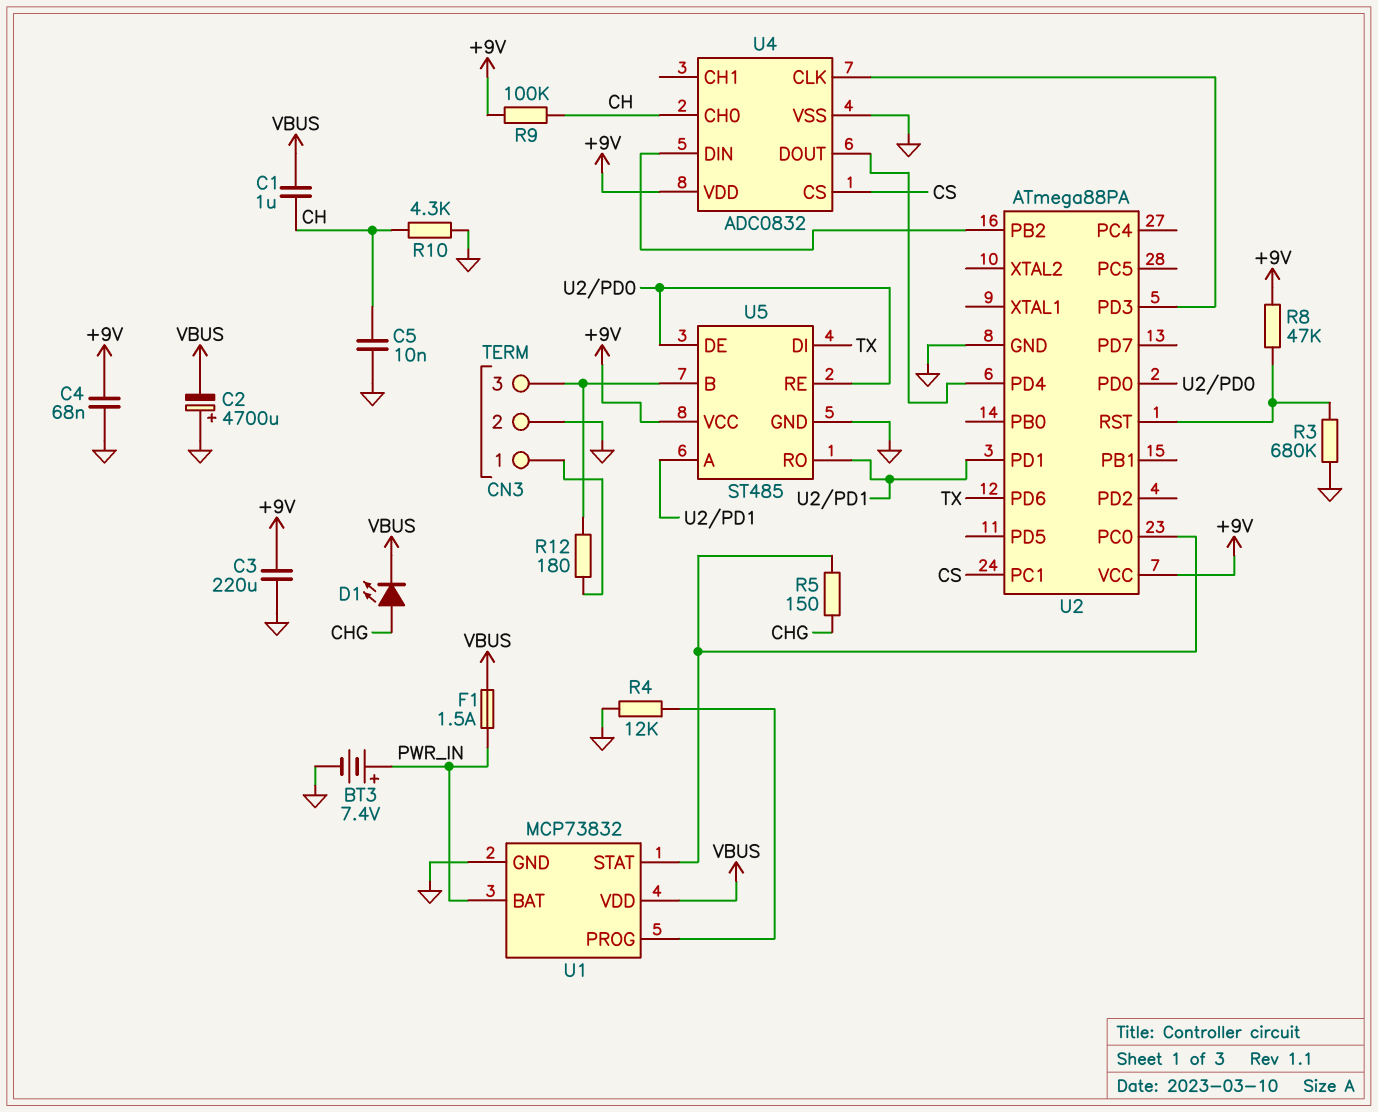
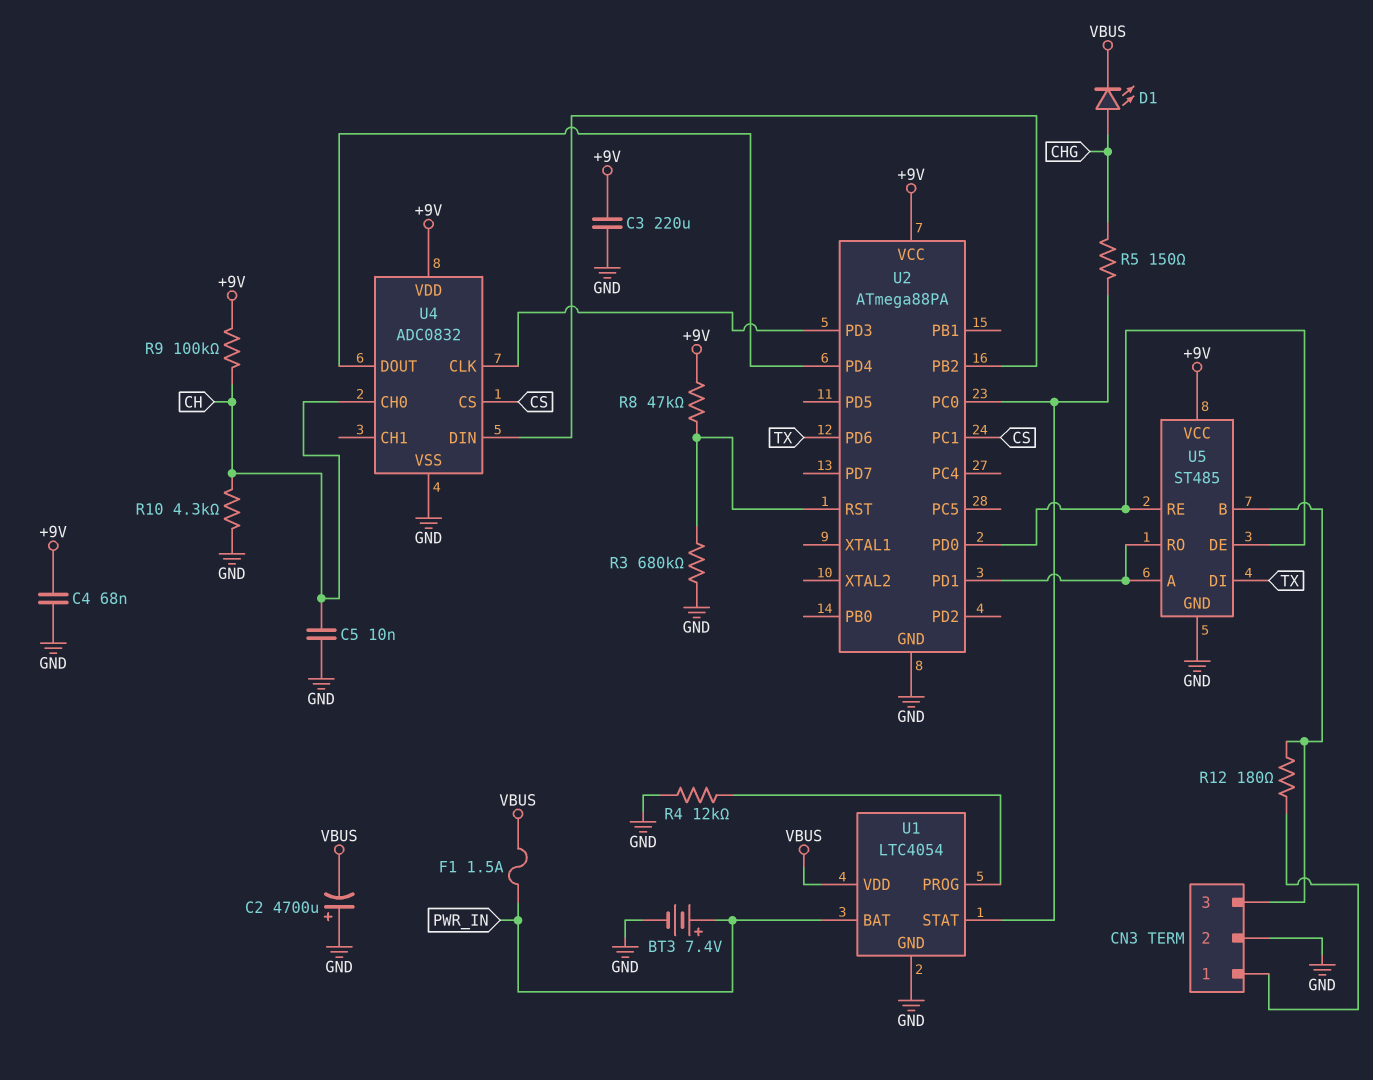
C1: 1uF (CH, VBUS) -> none
U1: MCP73832 -> LTC4054

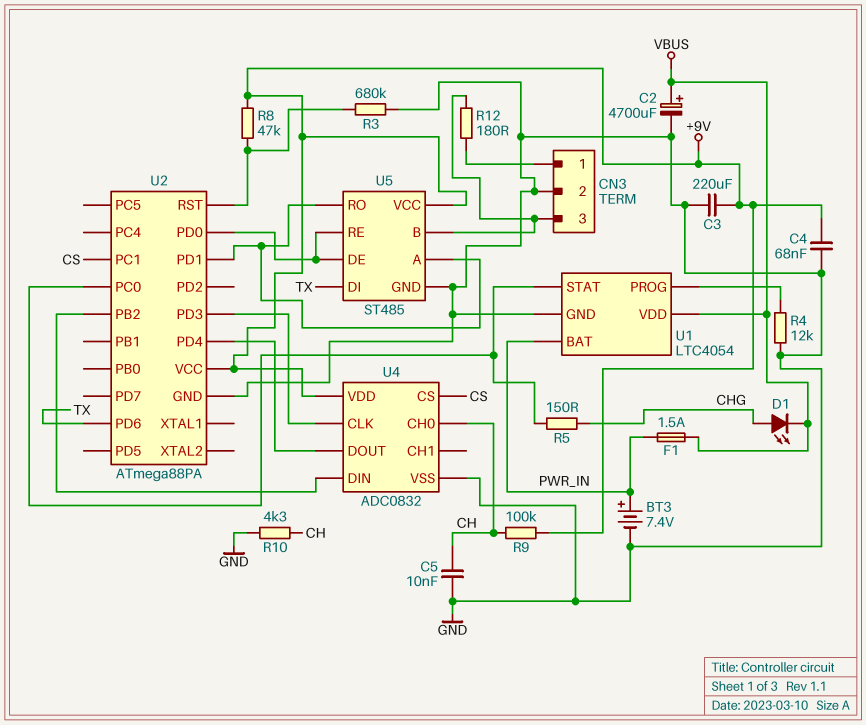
C2: 4700uF (plus GND, minus VBUS) -> 4700uF (plus VBUS, minus GND)

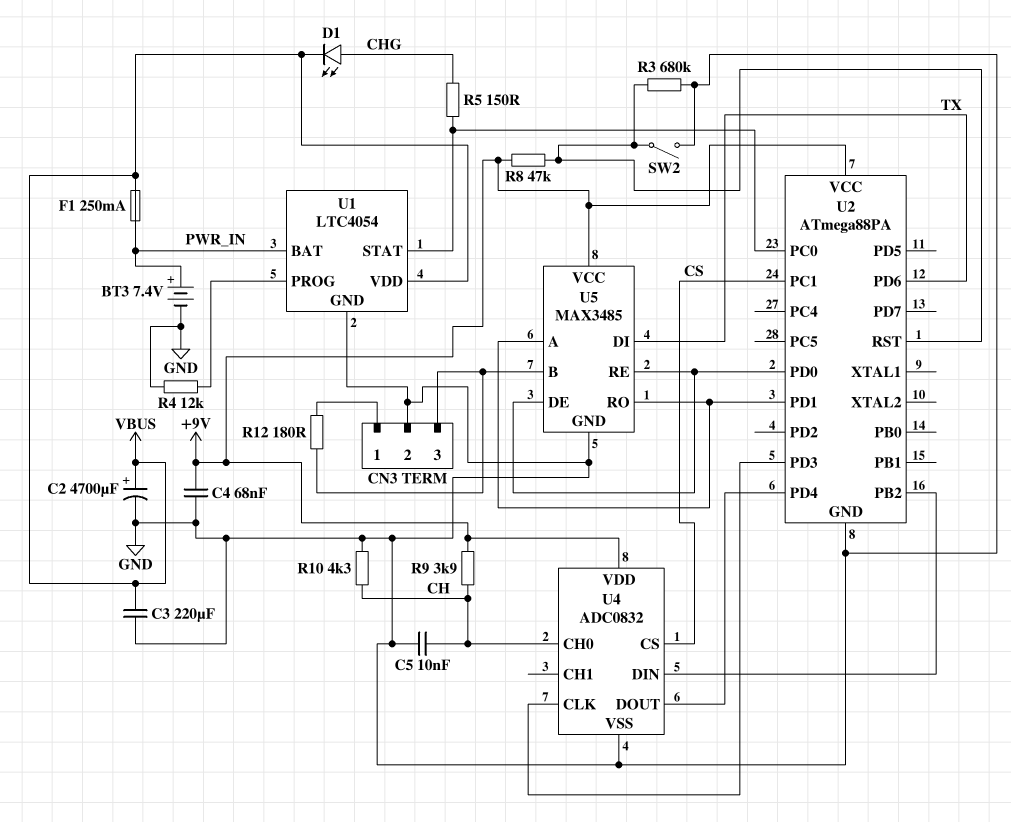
C3: 220uF (+9V, GND) -> 220uF (GND, VBUS)
F1: 1.5A (PWR_IN, VBUS) -> 250mA (PWR_IN, VBUS)
R9: 100k (+9V, CH) -> 3.9k (+9V, CH)
SW2: none -> switch (GND, U2/RST)
U5: ST485 -> MAX3485

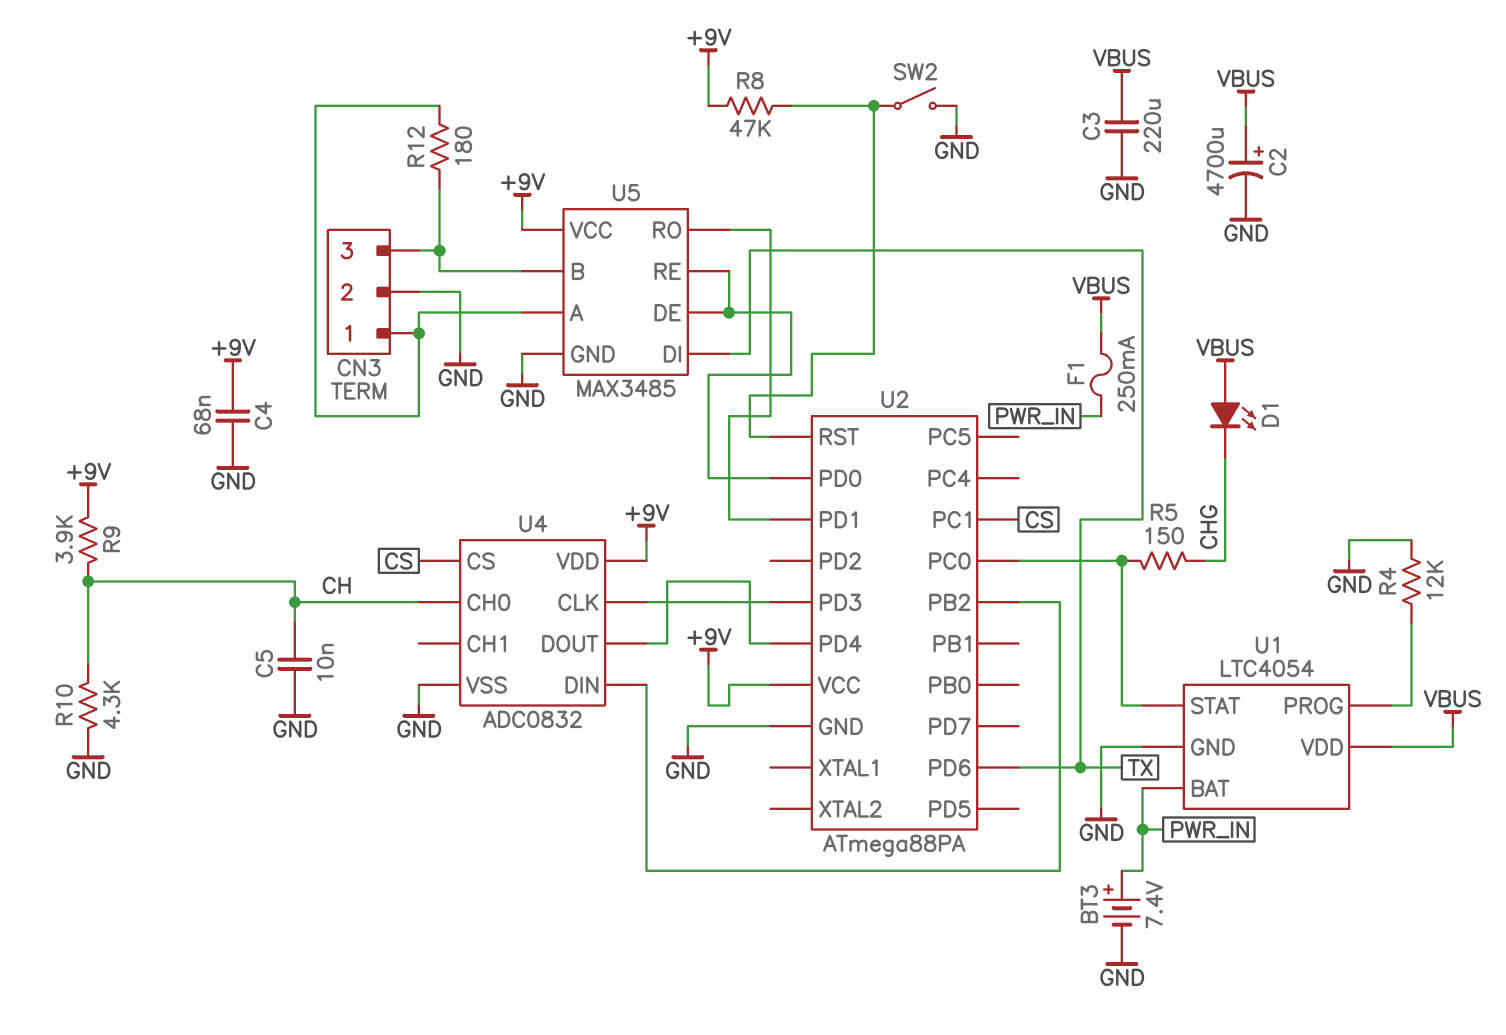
D1: LED (A CHG, K VBUS) -> LED (A VBUS, K CHG)
R3: 680k (GND, U2/RST) -> none
U5 pin A: U2/PD1 -> CN3/1

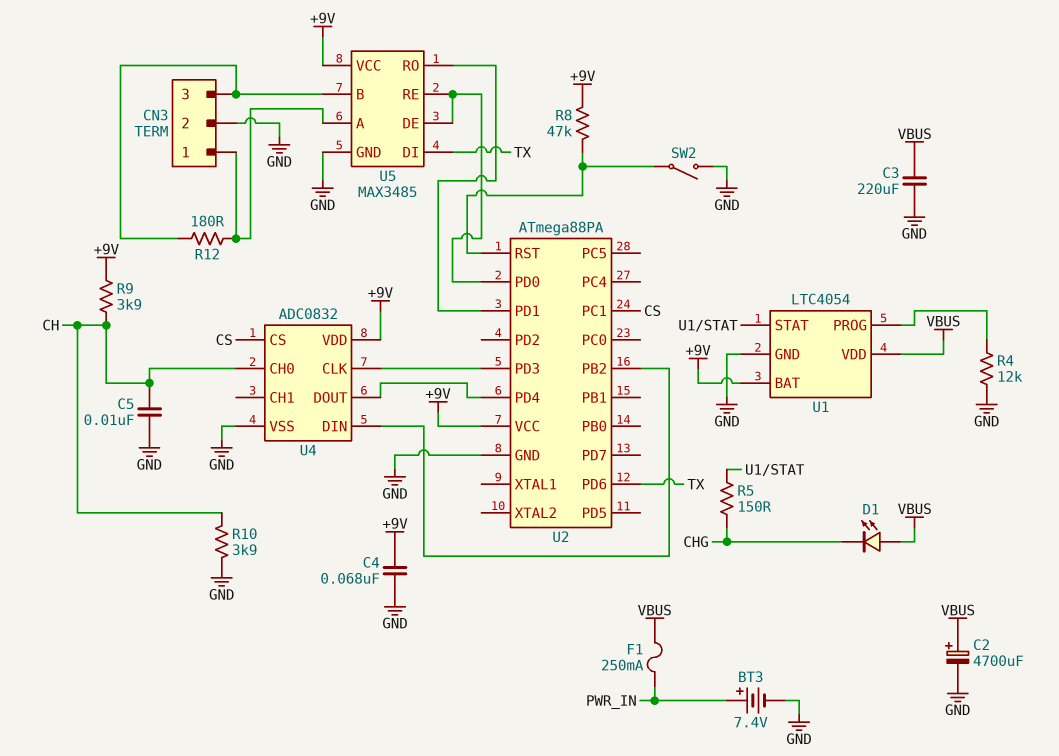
R10: 4.3k (CH, GND) -> 3.9k (CH, GND)
U1 pin BAT: PWR_IN -> +9V
U2 pin PC0: U1/STAT -> none

